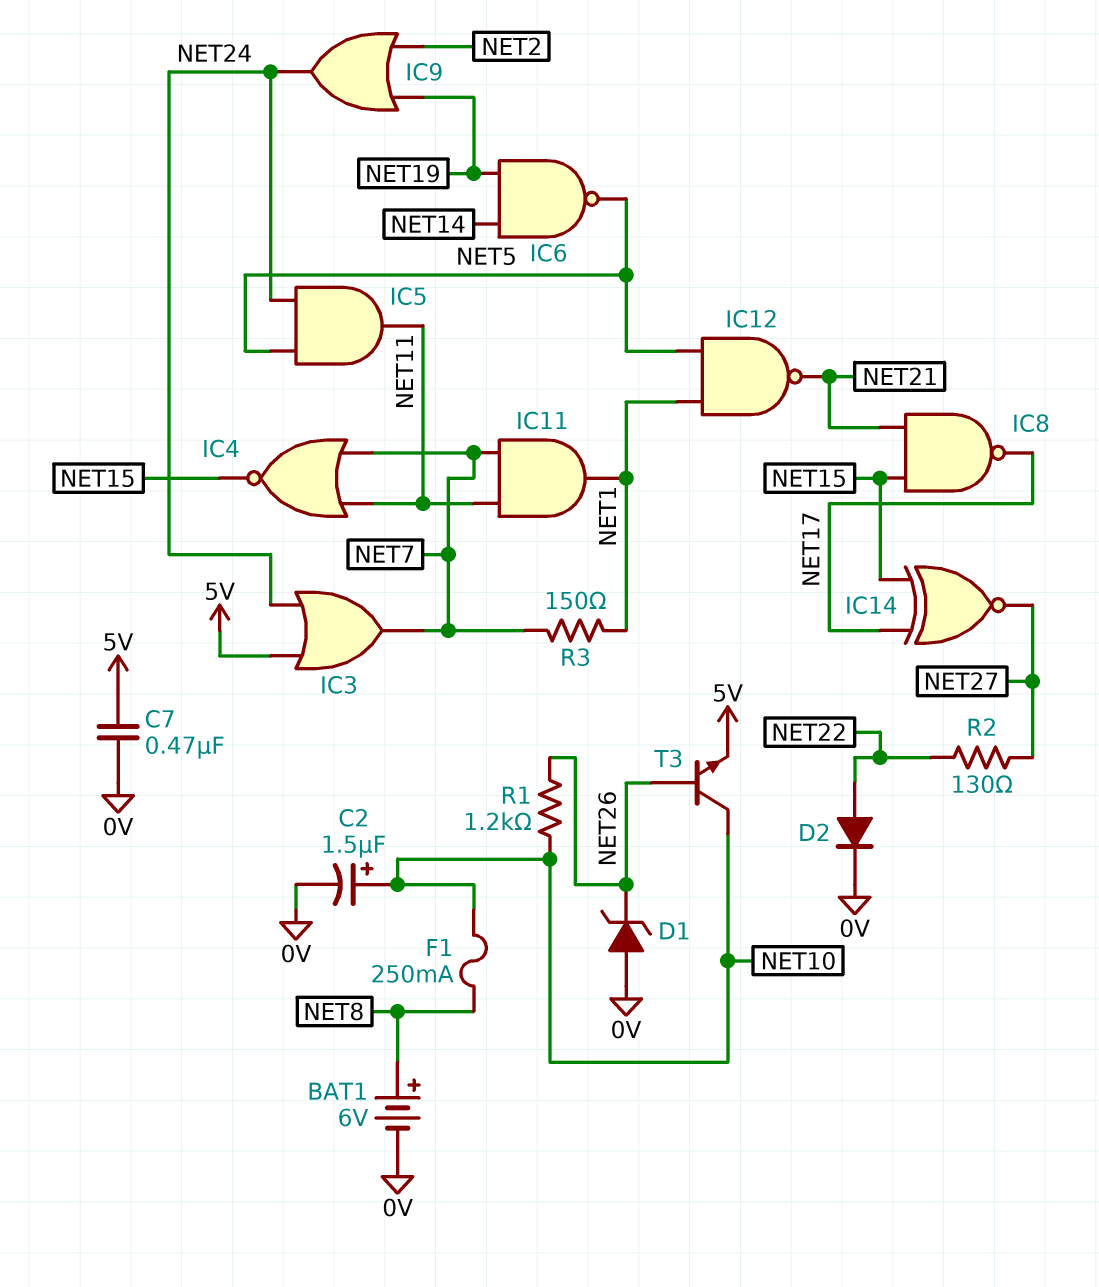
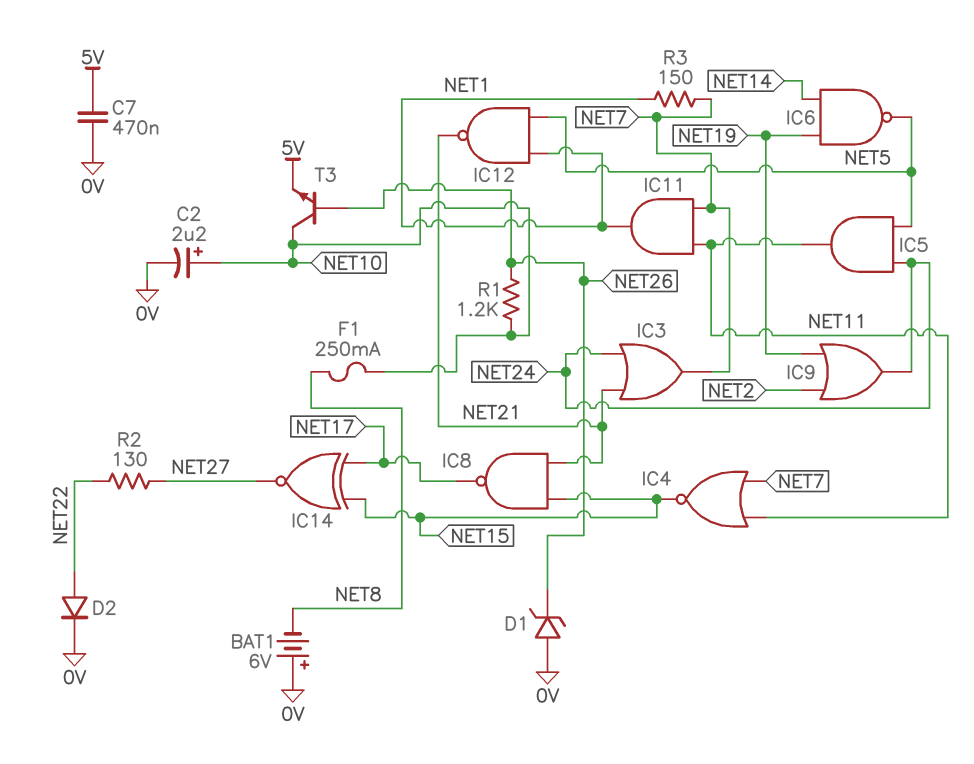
BAT1: 6V (plus NET8, minus 0V) -> 6V (plus 0V, minus NET8)
C2: 1.5uF (plus NET10, minus 0V) -> 2.2uF (plus NET10, minus 0V)
IC3: OR (in 5V, in NET24, out NET7) -> OR (in NET21, in NET24, out NET7)

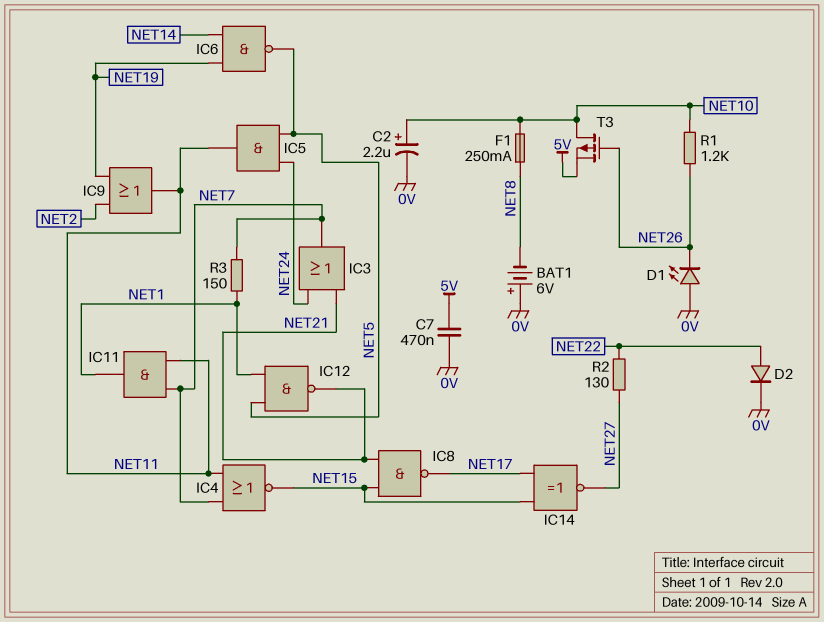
D1: zener (A 0V, K NET26) -> LED (A 0V, K NET26)
IC9: OR (in NET2, in NET19, out NET24) -> OR (in NET2, in NET19, out NET11)
T3: NPN (B NET26, C NET10, E 5V) -> PMOS (G NET26, D NET10, S 5V)

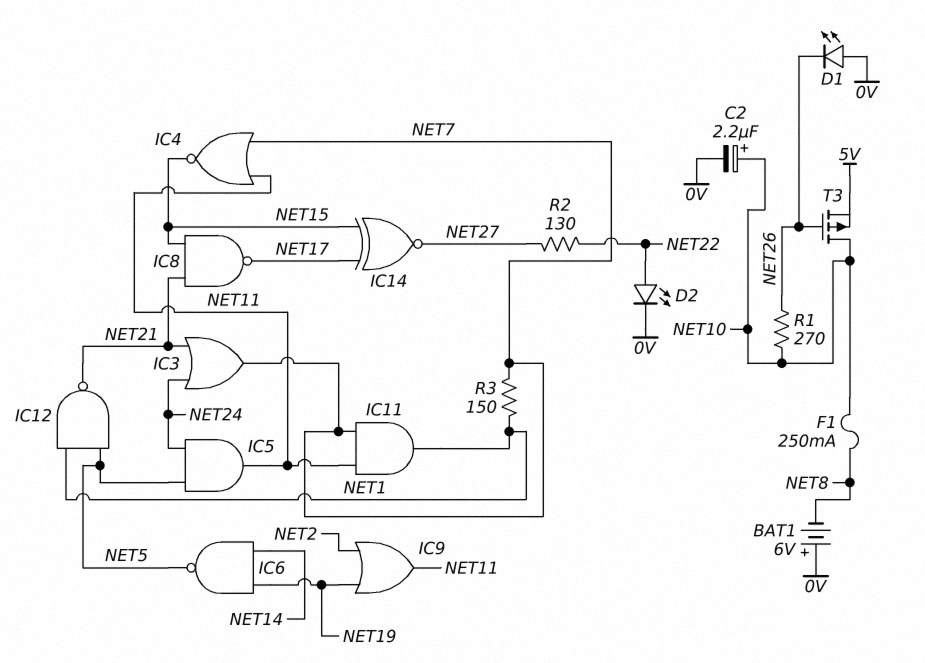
C7: 470nF (0V, 5V) -> none
D2: diode (A NET22, K 0V) -> LED (A NET22, K 0V)
R1: 1.2k (NET10, NET26) -> 270 (NET10, NET26)

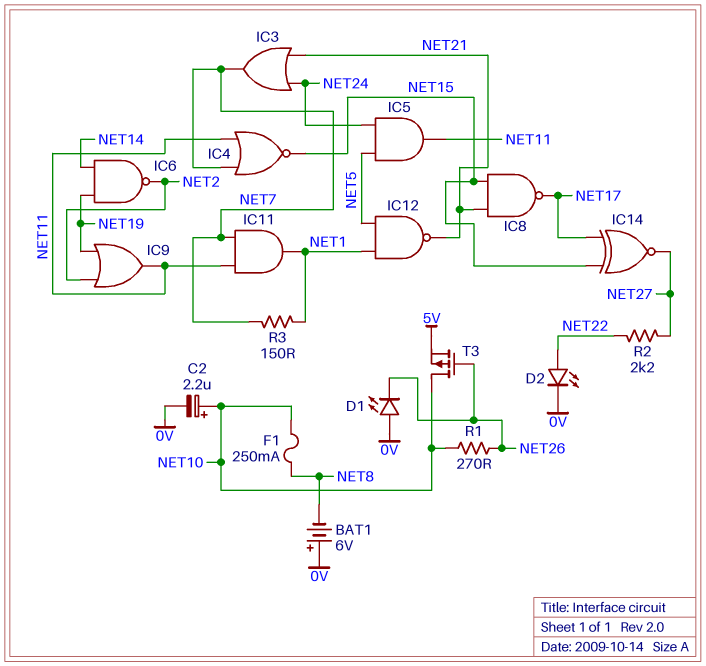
IC6: NAND (in NET14, in NET19, out NET5) -> NAND (in NET14, in NET19, out NET2)
R2: 130 (NET22, NET27) -> 2.2k (NET22, NET27)

